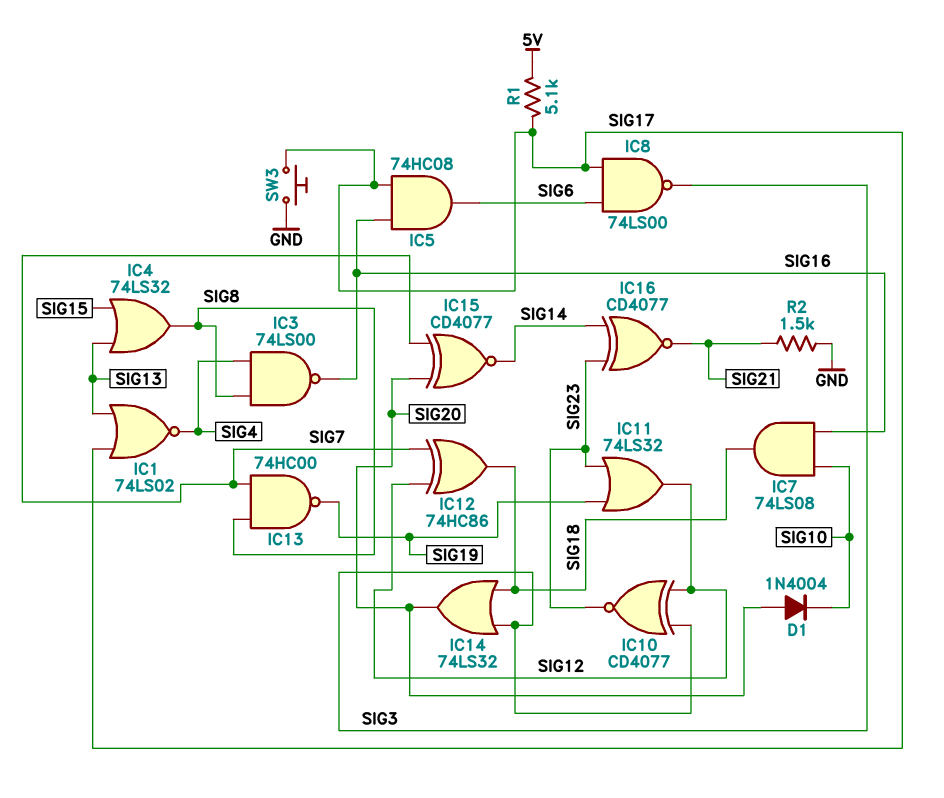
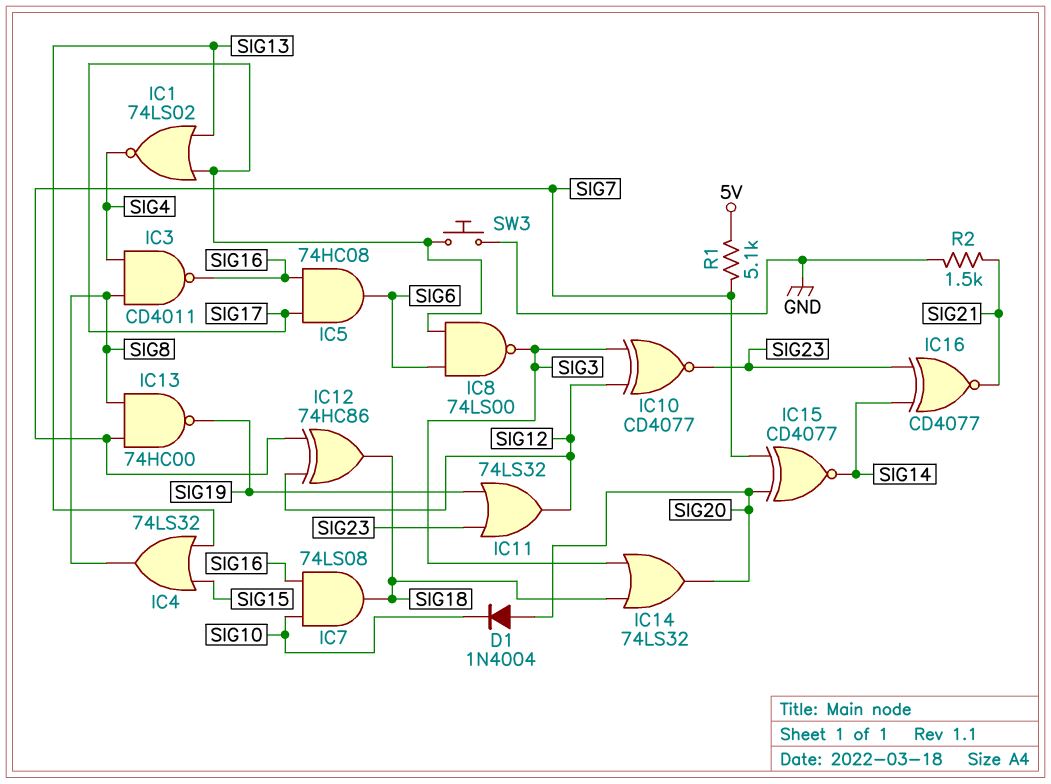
IC3: NAND 74LS00 (in SIG4, in SIG8, out SIG16) -> NAND CD4011 (in SIG4, in SIG8, out SIG16)
R1: 5.1k (5V, SIG17) -> 5.1k (5V, SIG7)

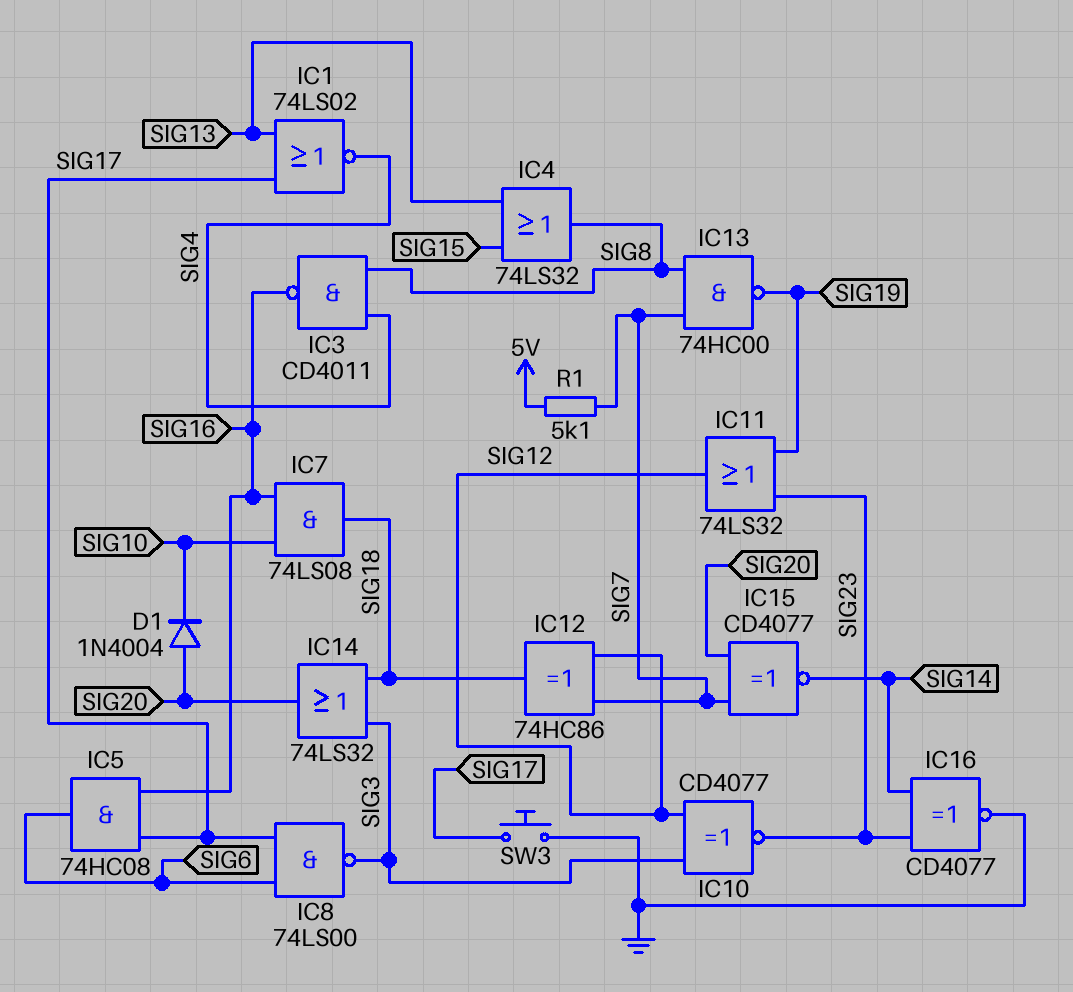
IC16: XNOR CD4077 (in SIG14, in SIG23, out SIG21) -> XNOR CD4077 (in SIG14, in SIG23, out GND)
R2: 1.5k (GND, SIG21) -> none

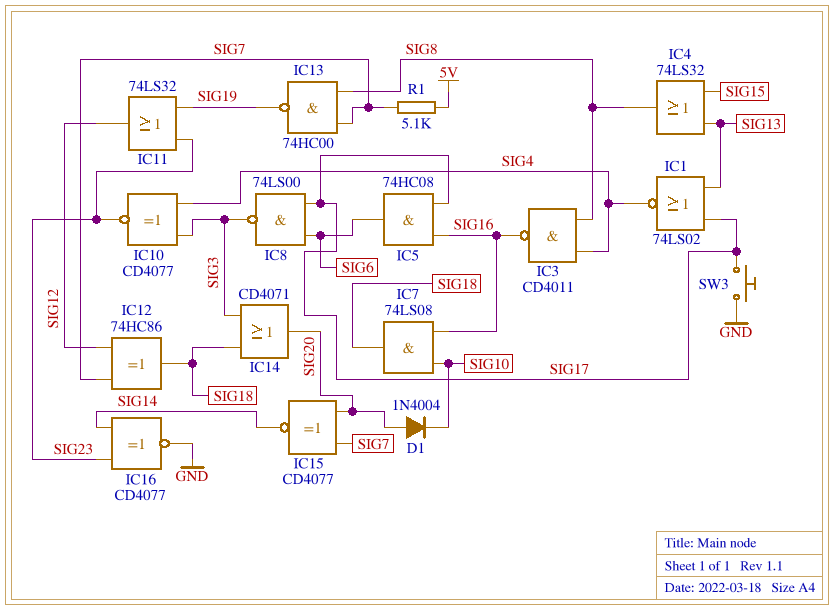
IC10: XNOR CD4077 (in SIG3, in SIG12, out SIG23) -> XNOR CD4077 (in SIG3, in SIG4, out SIG23)
IC14: OR 74LS32 (in SIG3, in SIG18, out SIG20) -> OR CD4071 (in SIG3, in SIG18, out SIG20)

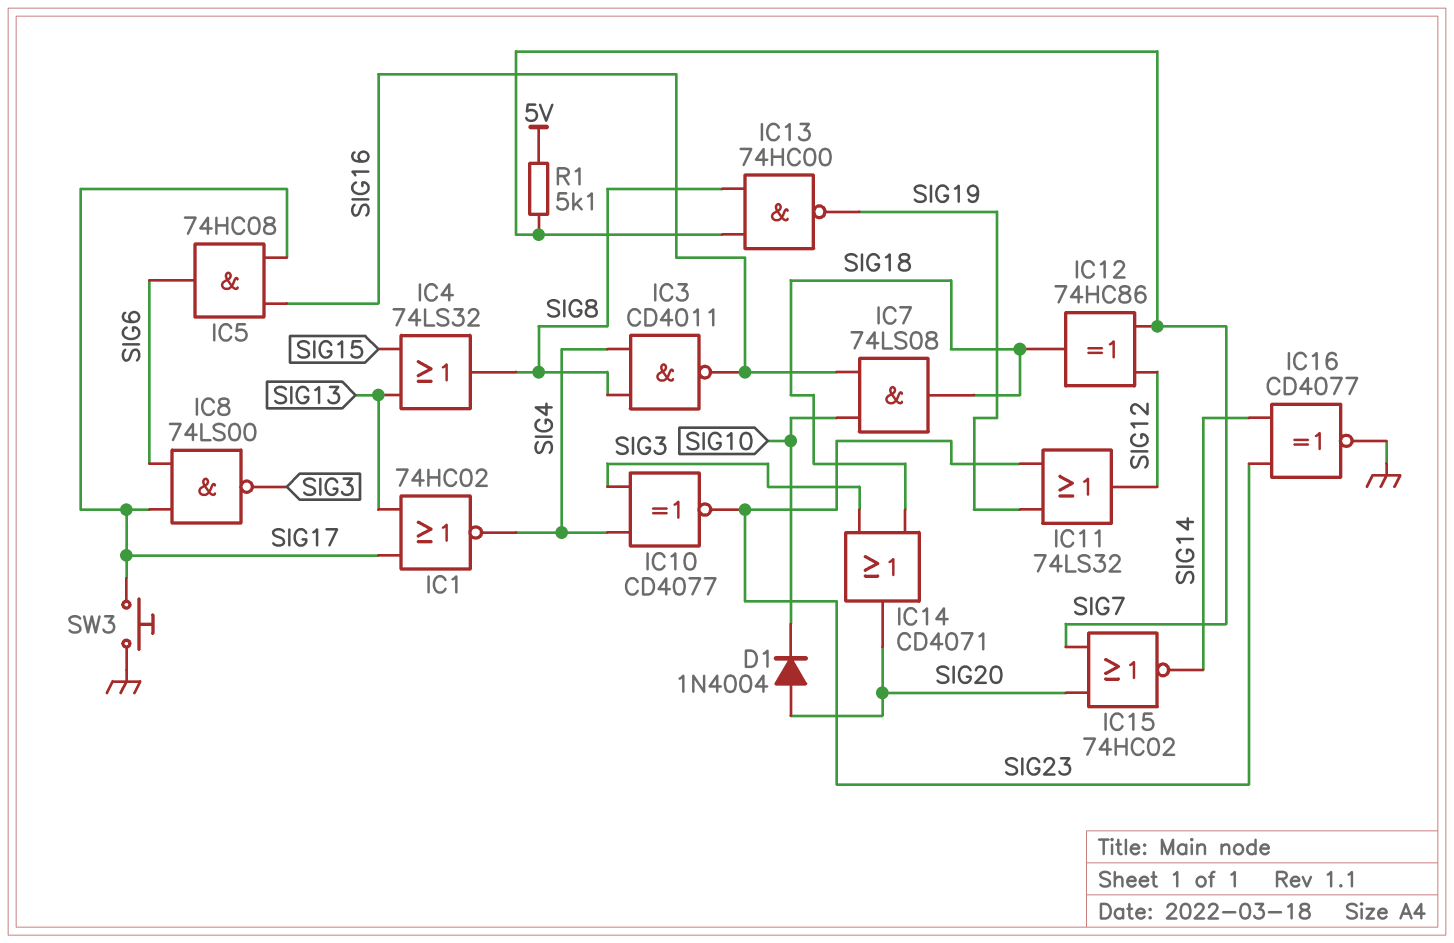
IC1: NOR 74LS02 (in SIG13, in SIG17, out SIG4) -> NOR 74HC02 (in SIG13, in SIG17, out SIG4)
IC15: XNOR CD4077 (in SIG7, in SIG20, out SIG14) -> NOR 74HC02 (in SIG7, in SIG20, out SIG14)

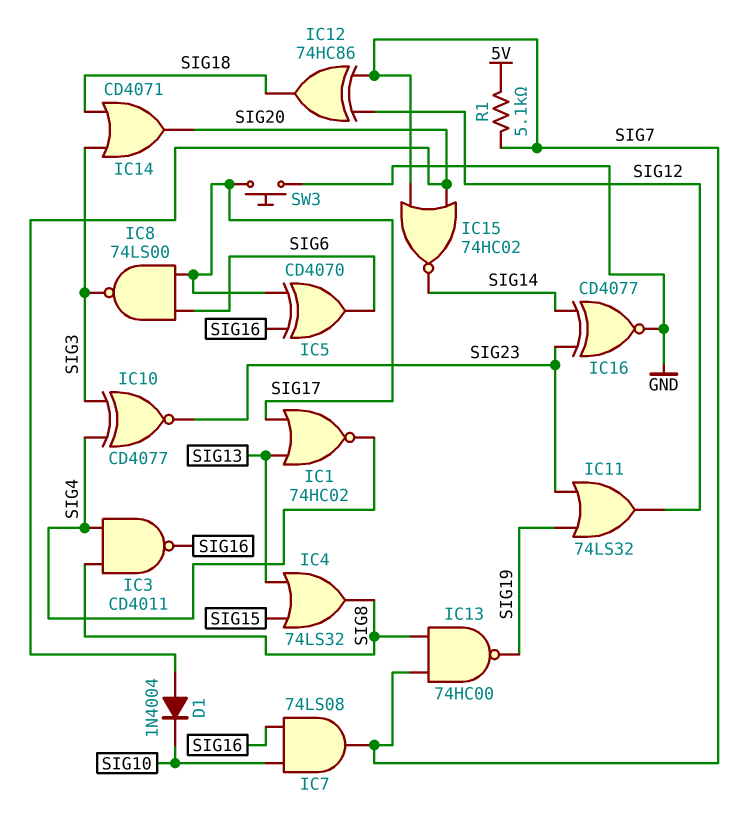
IC5: AND 74HC08 (in SIG16, in SIG17, out SIG6) -> XOR CD4070 (in SIG16, in SIG17, out SIG6)
IC7: AND 74LS08 (in SIG10, in SIG16, out SIG18) -> AND 74LS08 (in SIG10, in SIG16, out SIG7)

